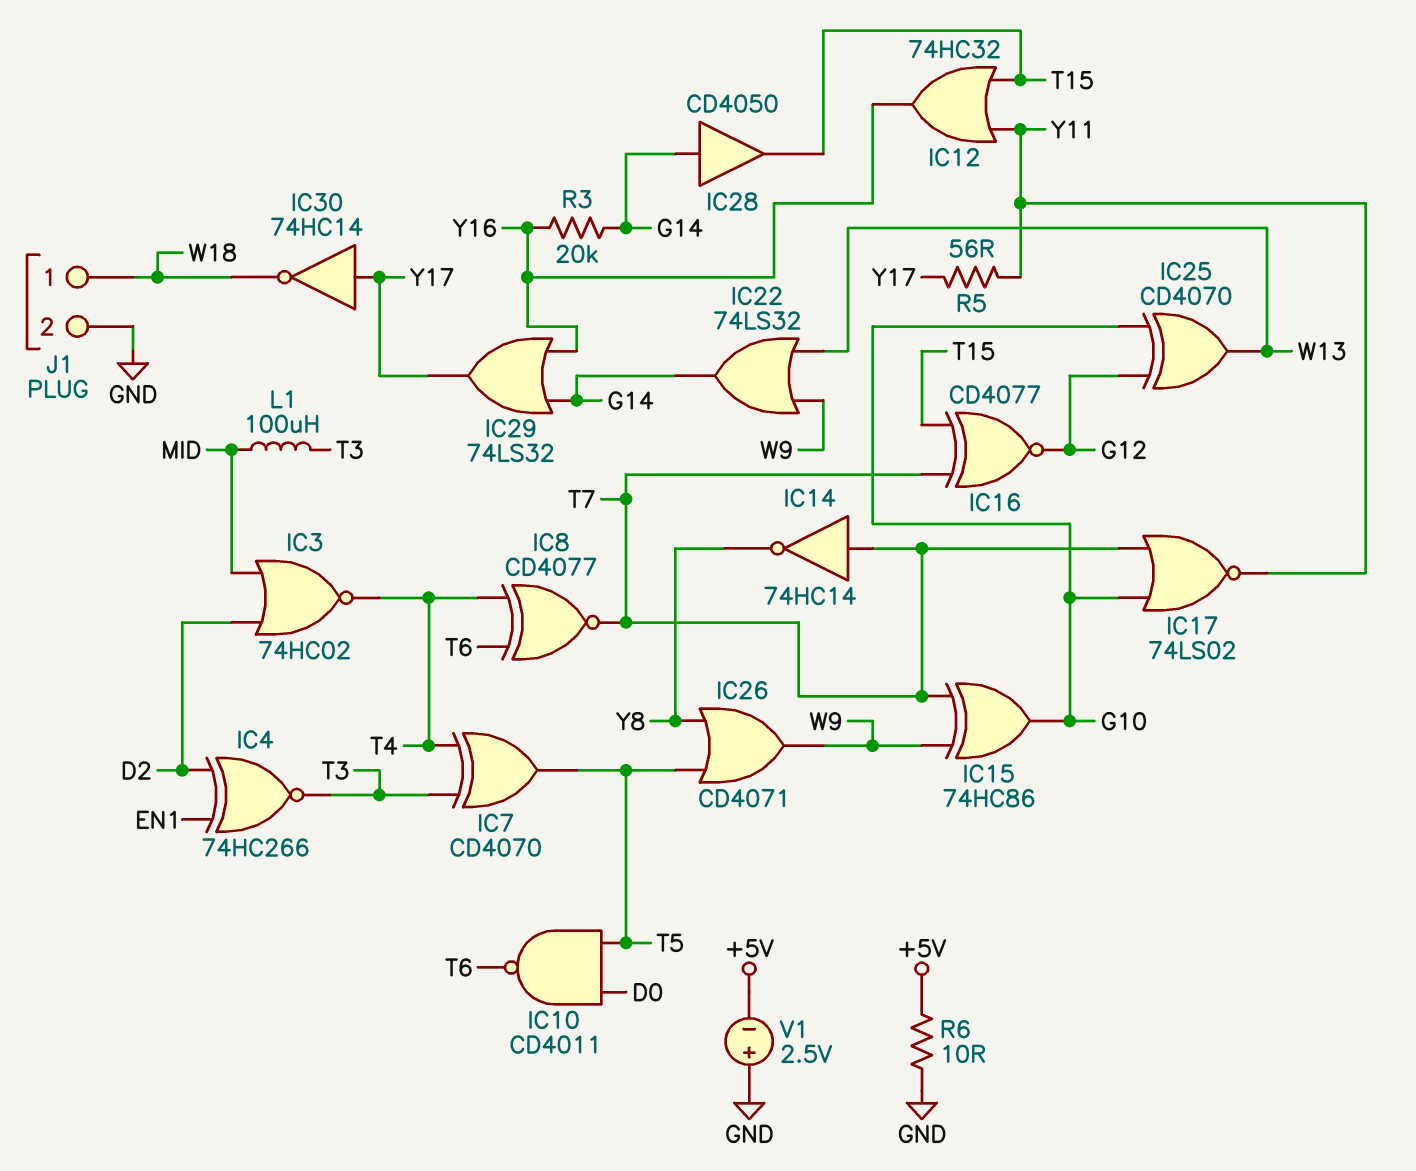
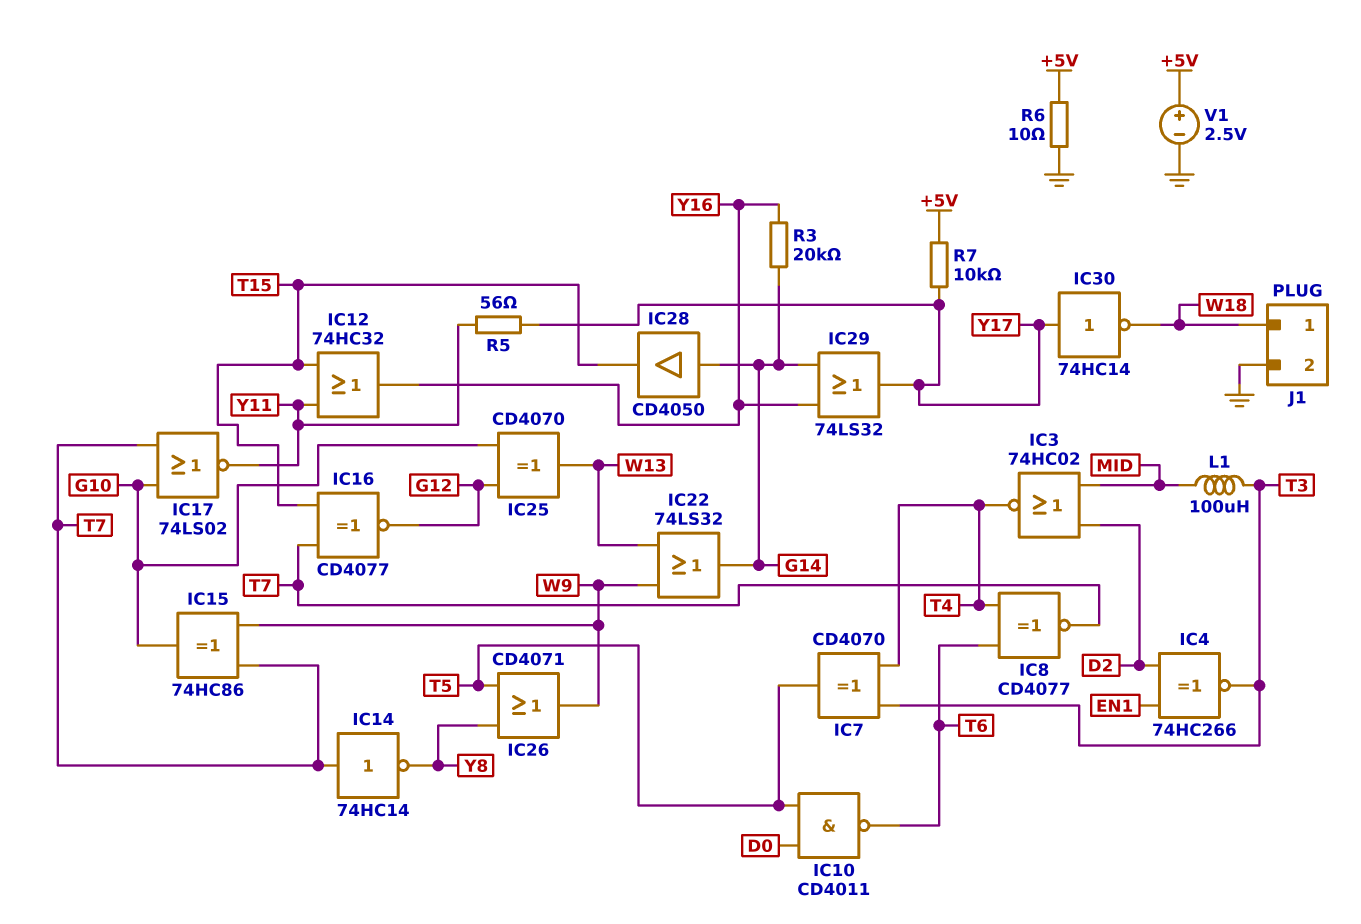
R7: none -> 10k (+5V, Y17)
V1: 2.5V (plus GND, minus +5V) -> 2.5V (plus +5V, minus GND)

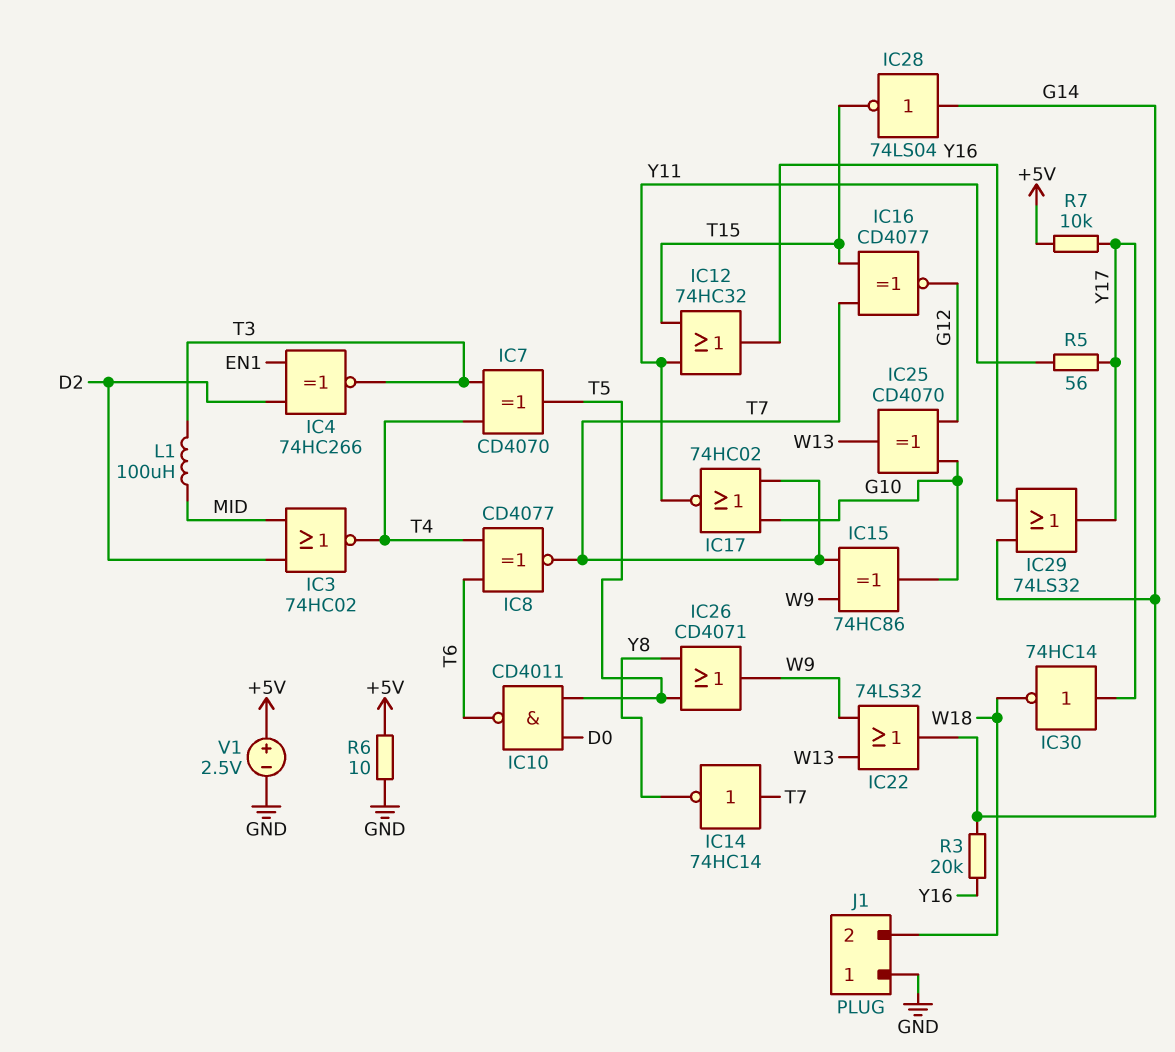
IC17: NOR 74LS02 (in G10, in T7, out Y11) -> NOR 74HC02 (in G10, in T7, out Y11)
IC28: buffer CD4050 (in G14, out T15) -> NOT 74LS04 (in G14, out T15)
J1 pin 1: W18 -> GND
J1 pin 2: GND -> W18

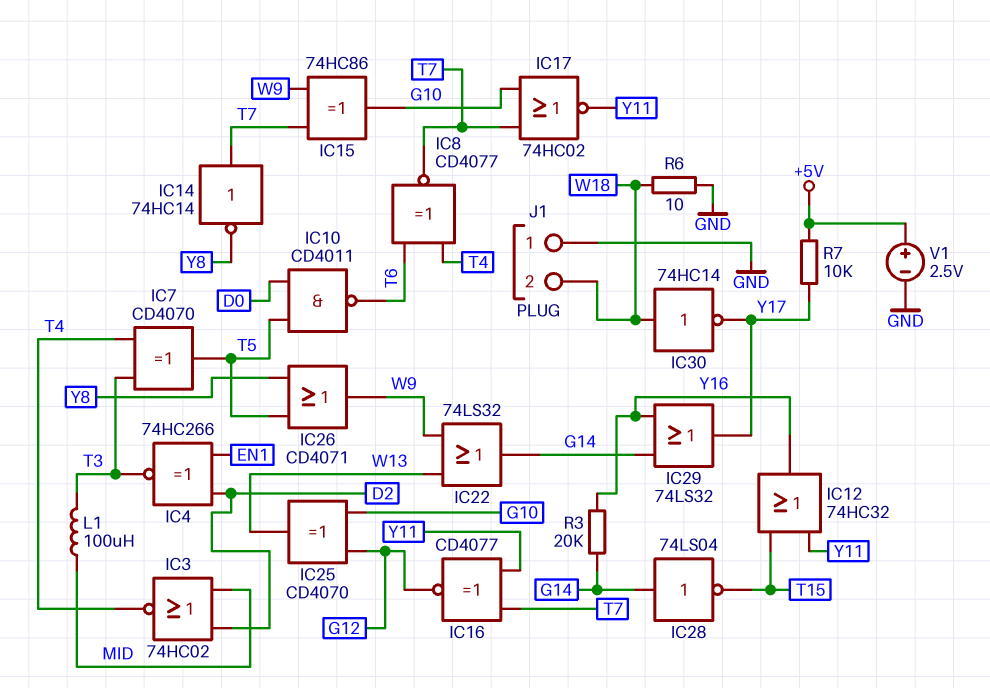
IC16: XNOR CD4077 (in T7, in T15, out G12) -> XNOR CD4077 (in T7, in Y11, out G12)
IC30: NOT 74HC14 (in Y17, out W18) -> NOT 74HC14 (in W18, out Y17)
R5: 56 (Y11, Y17) -> none
R6: 10 (+5V, GND) -> 10 (GND, W18)

